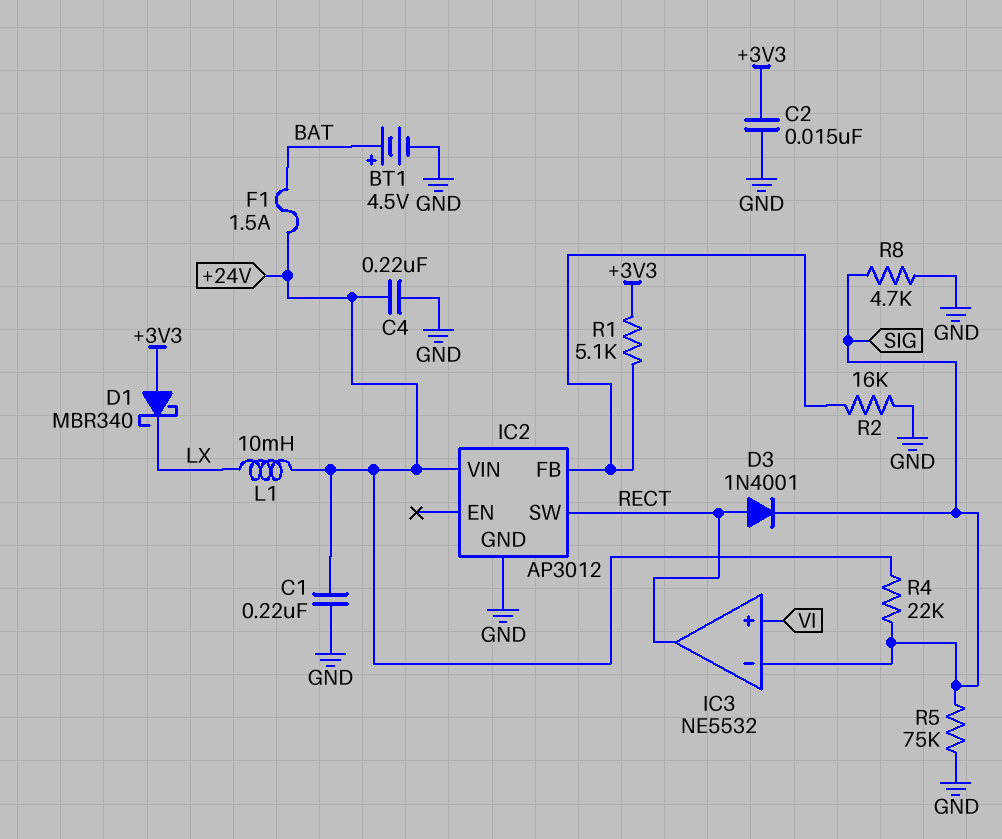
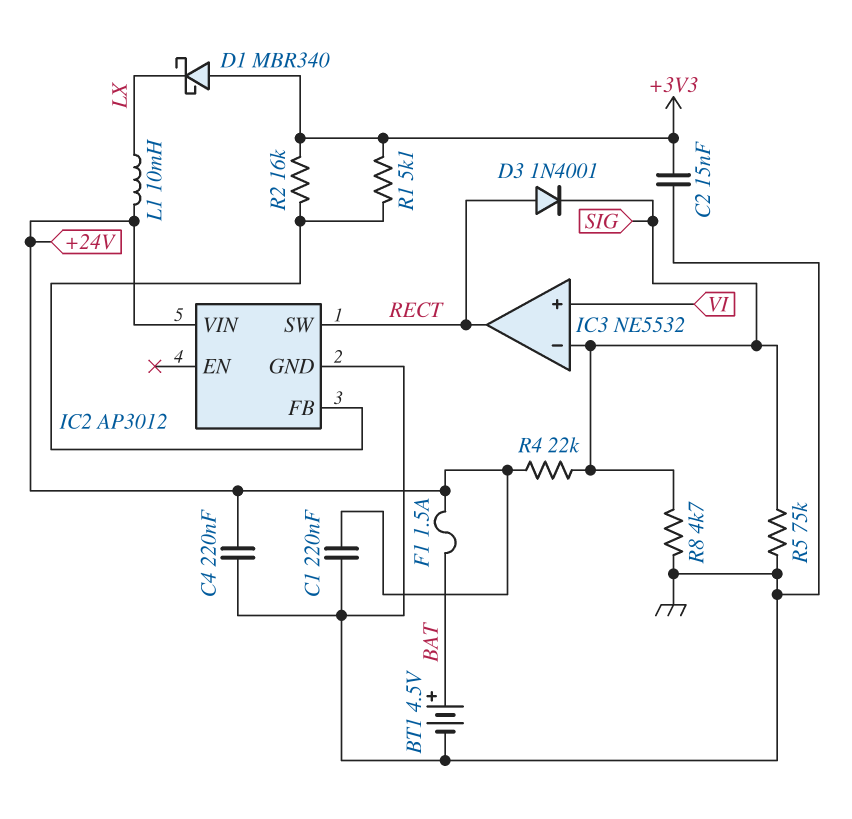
R2: 16k (GND, IC2/FB) -> 16k (+3V3, IC2/FB)

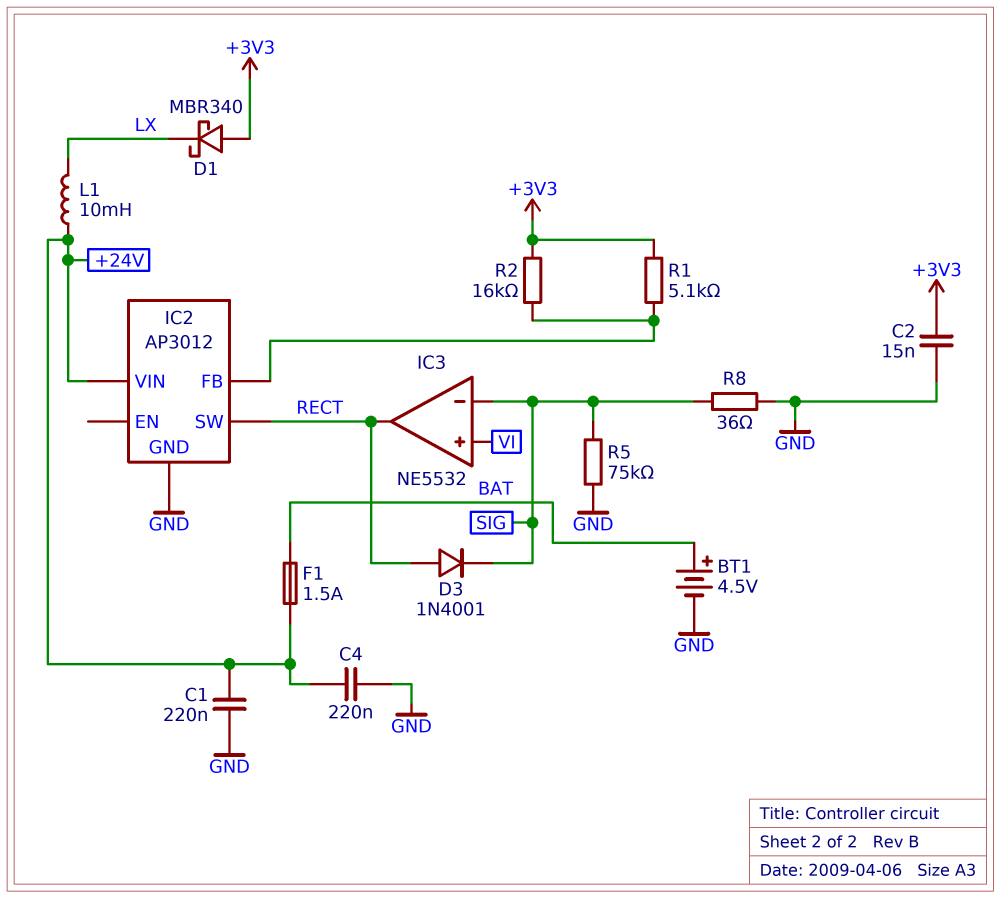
R4: 22k (+24V, SIG) -> none
R8: 4.7k (GND, SIG) -> 36 (GND, SIG)

